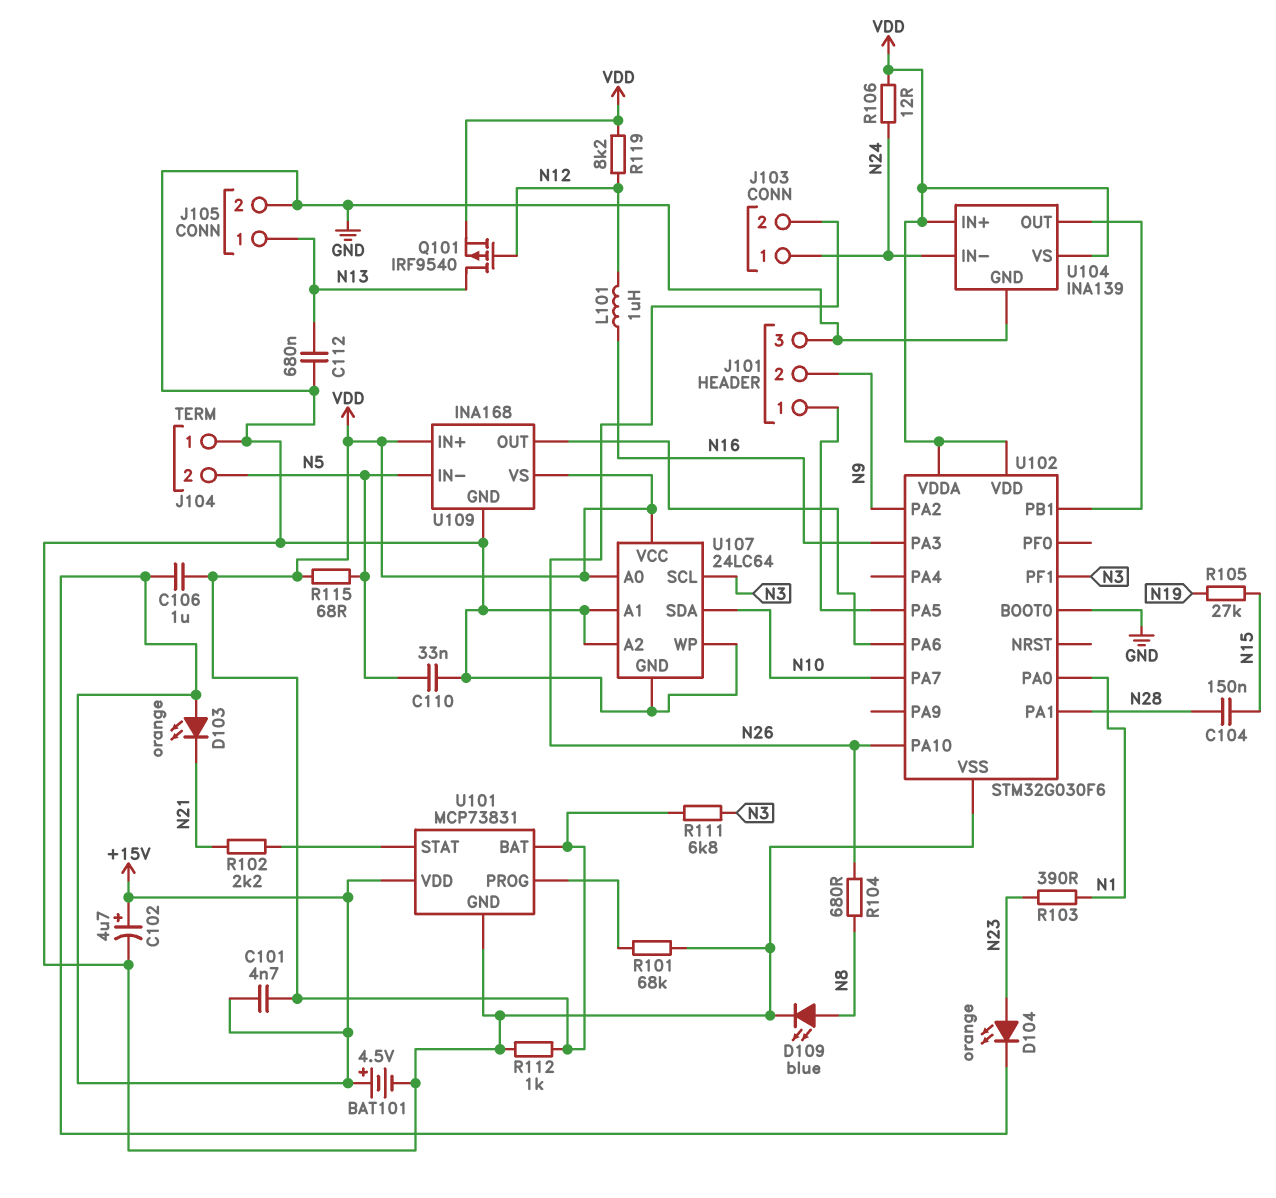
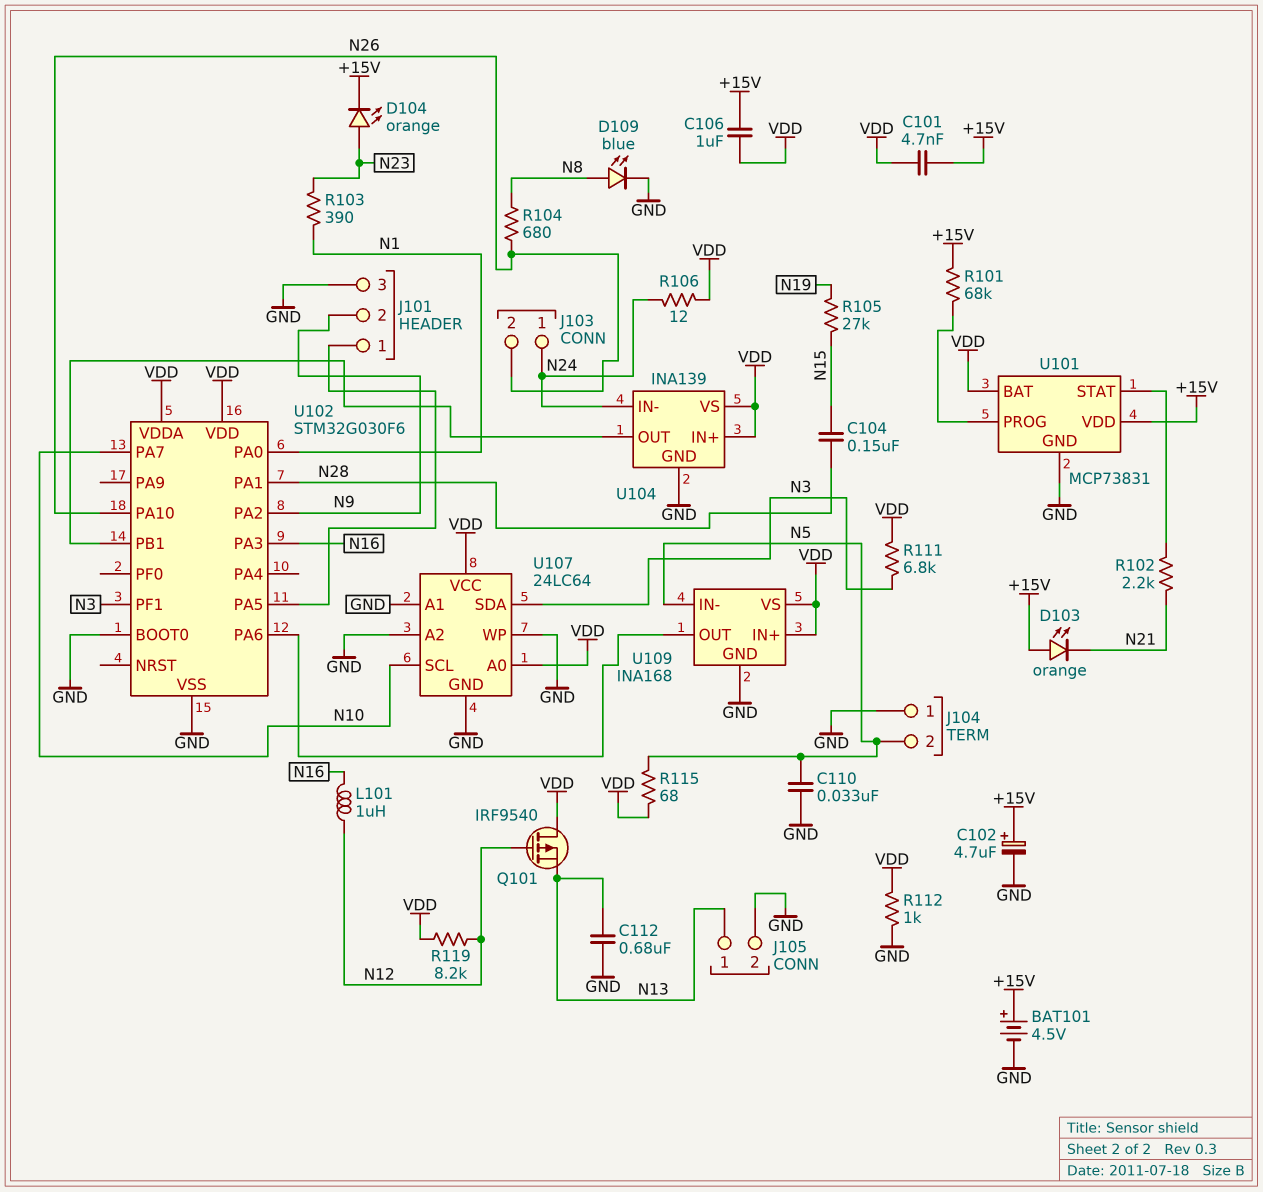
Q101: PMOS IRF9540 (G N12, D N13, S VDD) -> PMOS IRF9540 (G N12, D VDD, S N13)
R101: 68k (GND, U101/PROG) -> 68k (+15V, U101/PROG)
U107 pin SCL: N3 -> N10
U107 pin SDA: N10 -> N3

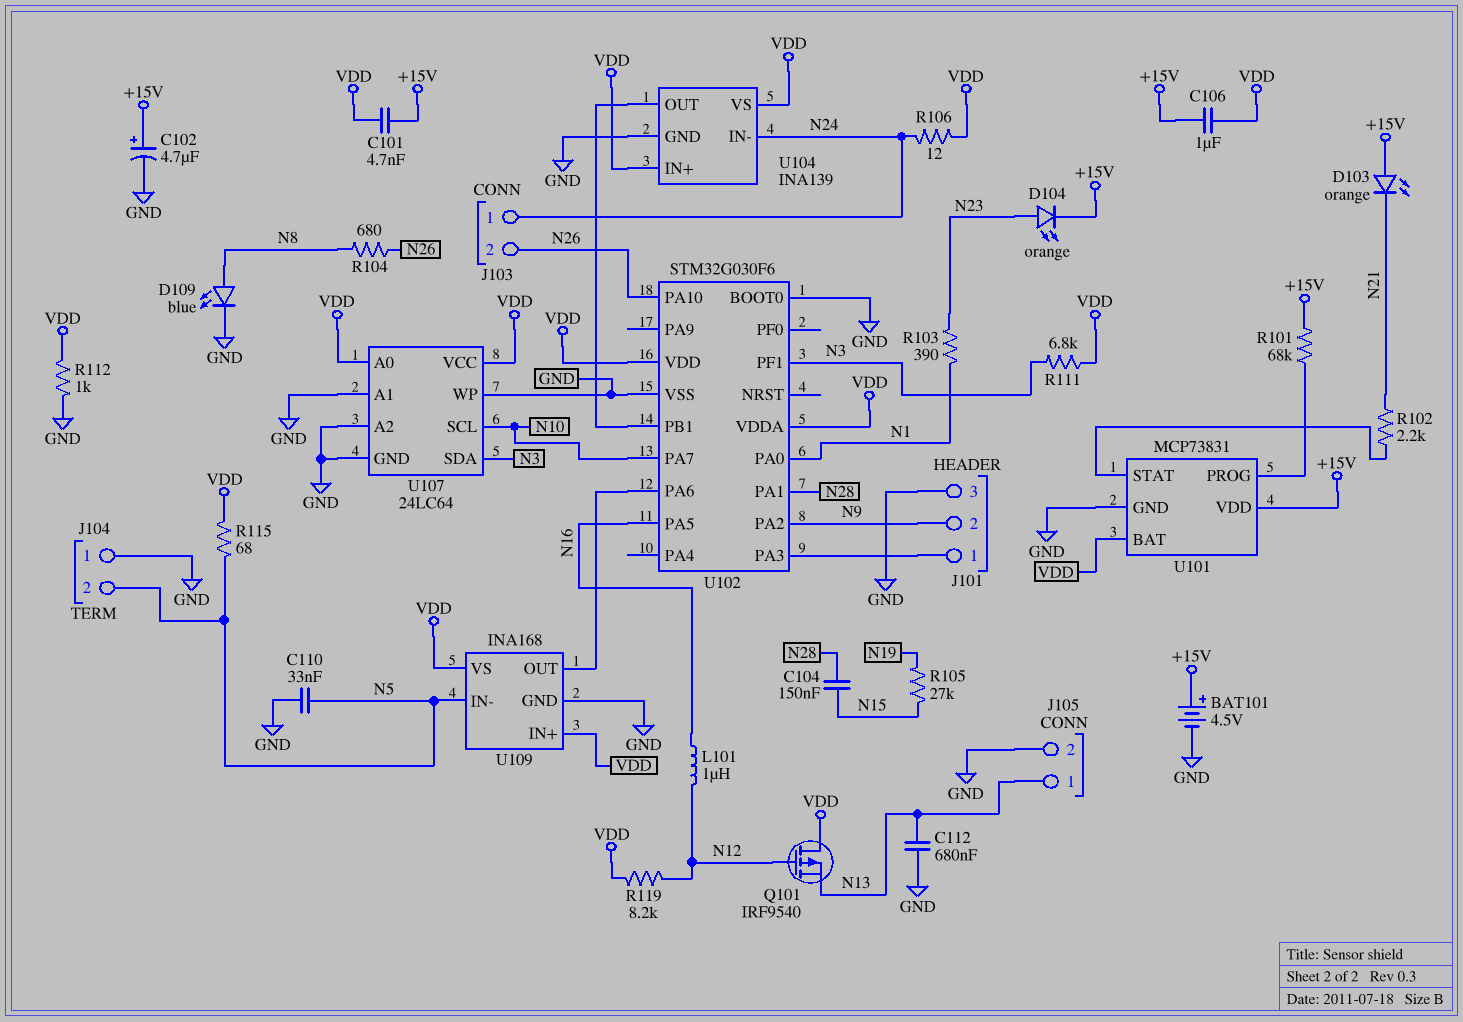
U102 pin PA3: N16 -> J101/1
U102 pin PA5: J101/1 -> N16

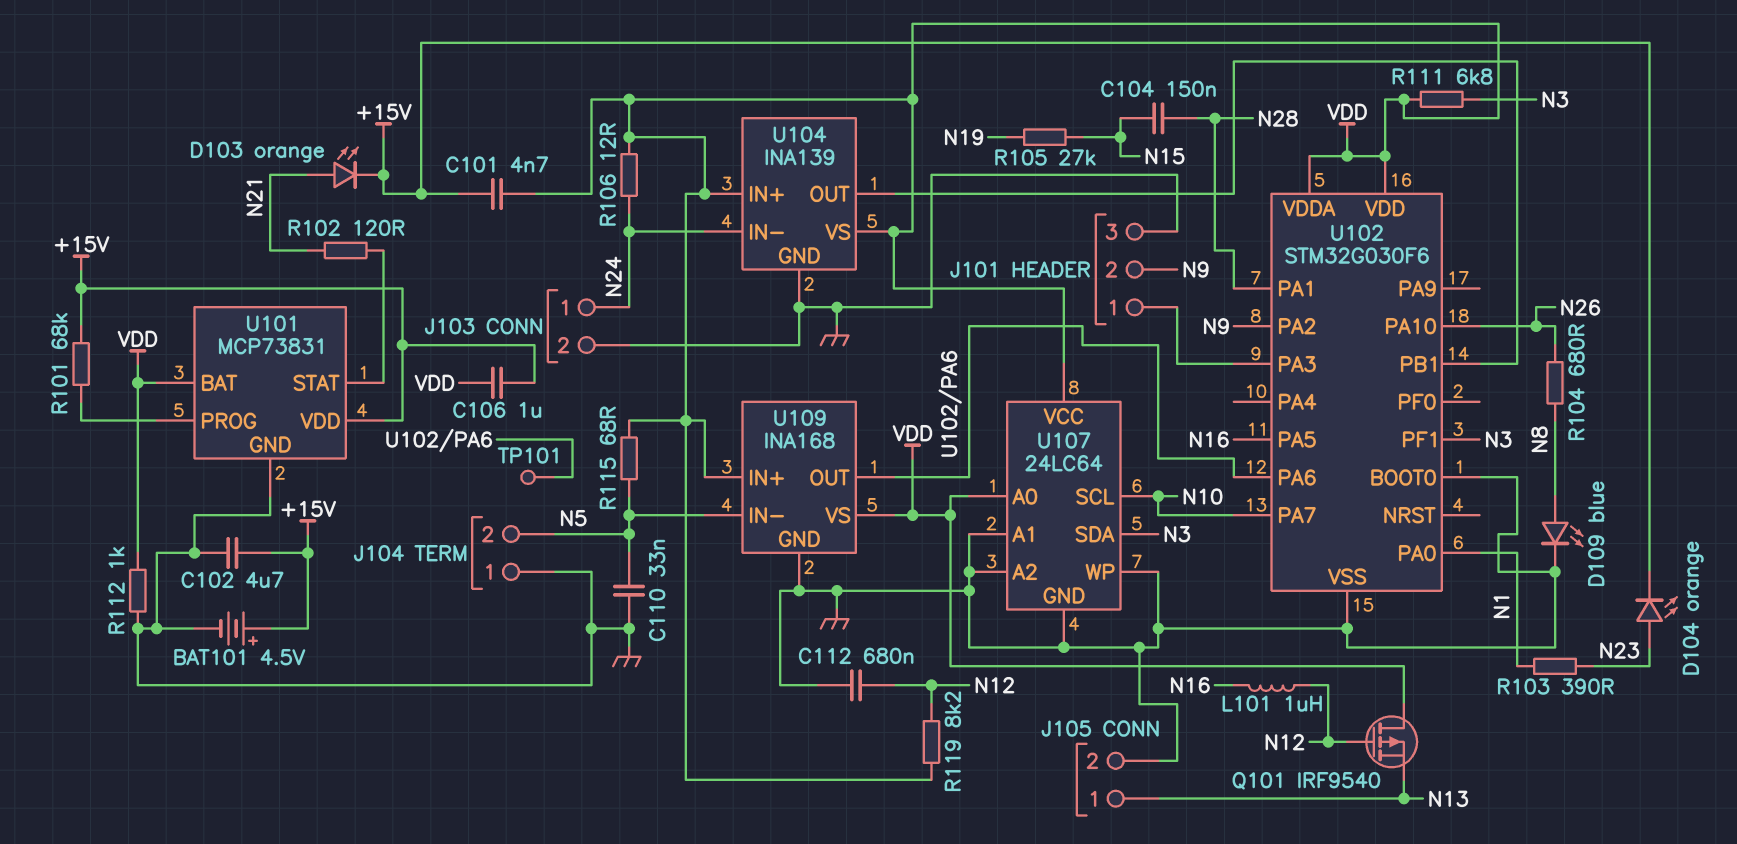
C102: 4.7uF (plus +15V, minus GND) -> 4.7uF (+15V, GND)
C112: 680nF (GND, N13) -> 680nF (GND, N12)
D103: LED orange (A +15V, K N21) -> LED orange (A N21, K +15V)
J103 pin 2: N26 -> GND
R102: 2.2k (N21, U101/STAT) -> 120 (N21, U101/STAT)
TP101: none -> test point (U102/PA6)

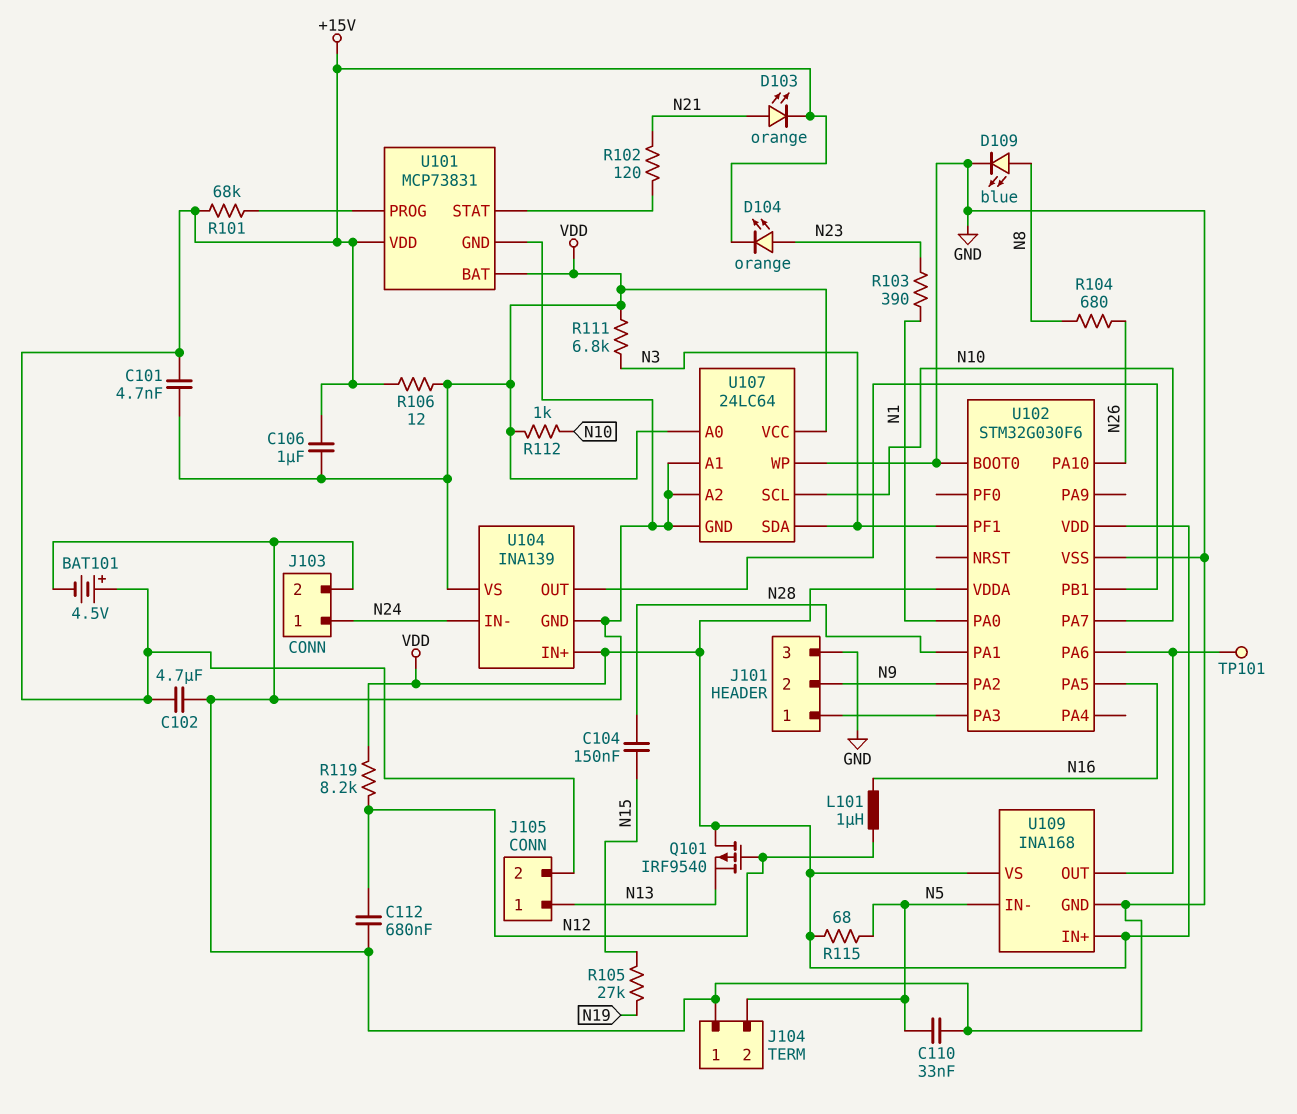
J105 pin 2: GND -> +15V
R106: 12 (N24, VDD) -> 12 (+15V, VDD)
R112: 1k (GND, VDD) -> 1k (N10, VDD)

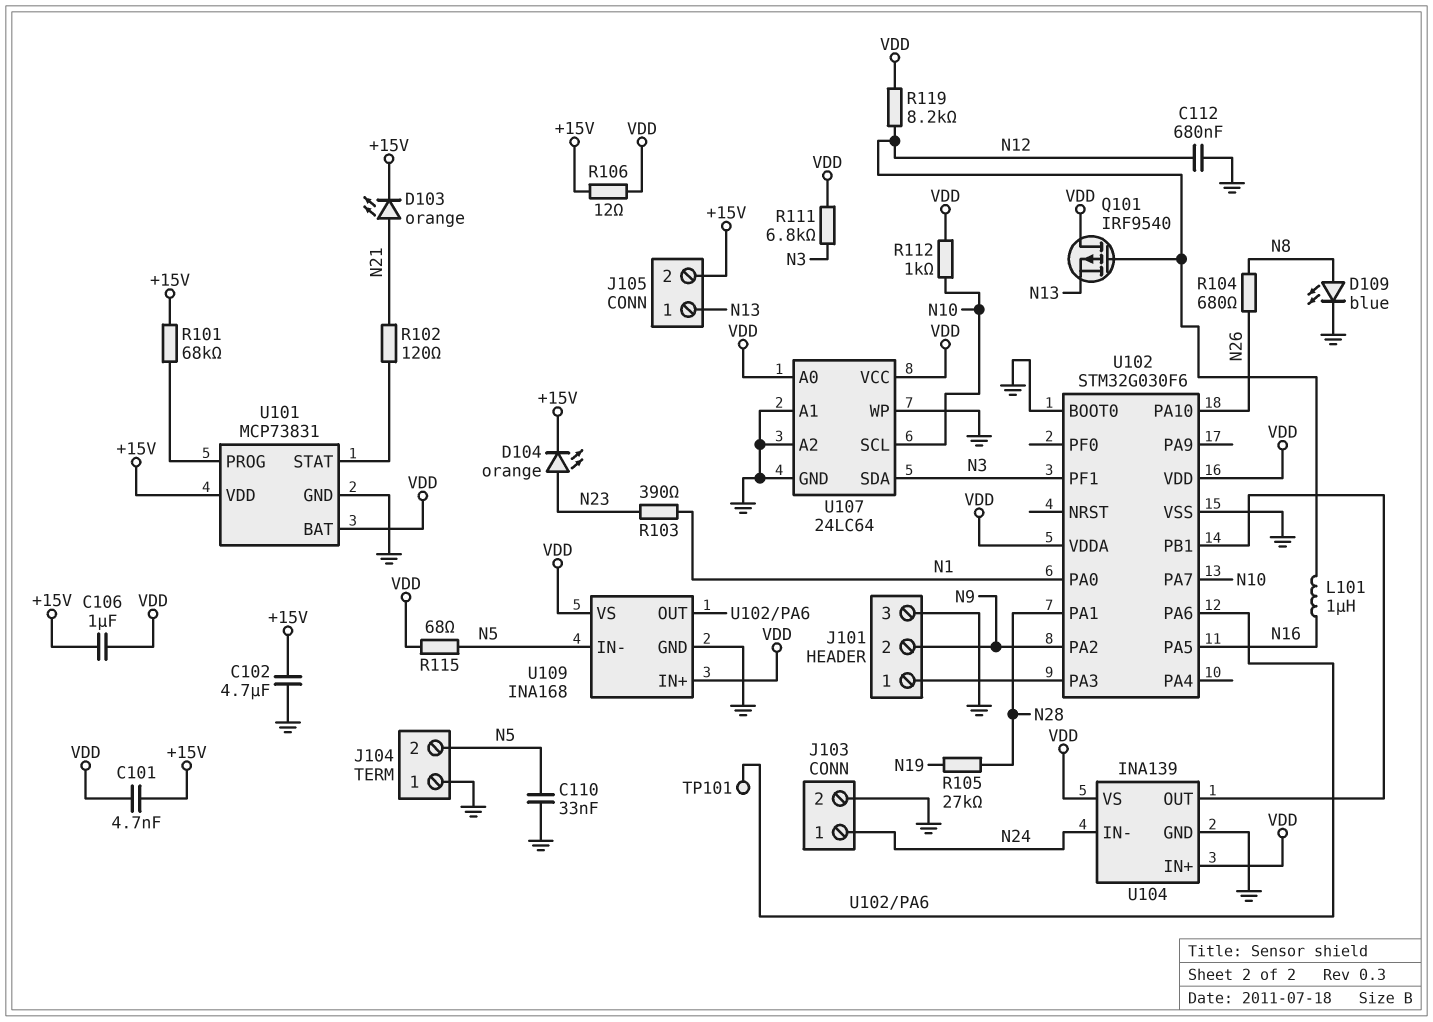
BAT101: 4.5V (plus +15V, minus GND) -> none
C104: 150nF (N15, N28) -> none
R105: 27k (N15, N19) -> 27k (N19, N28)

